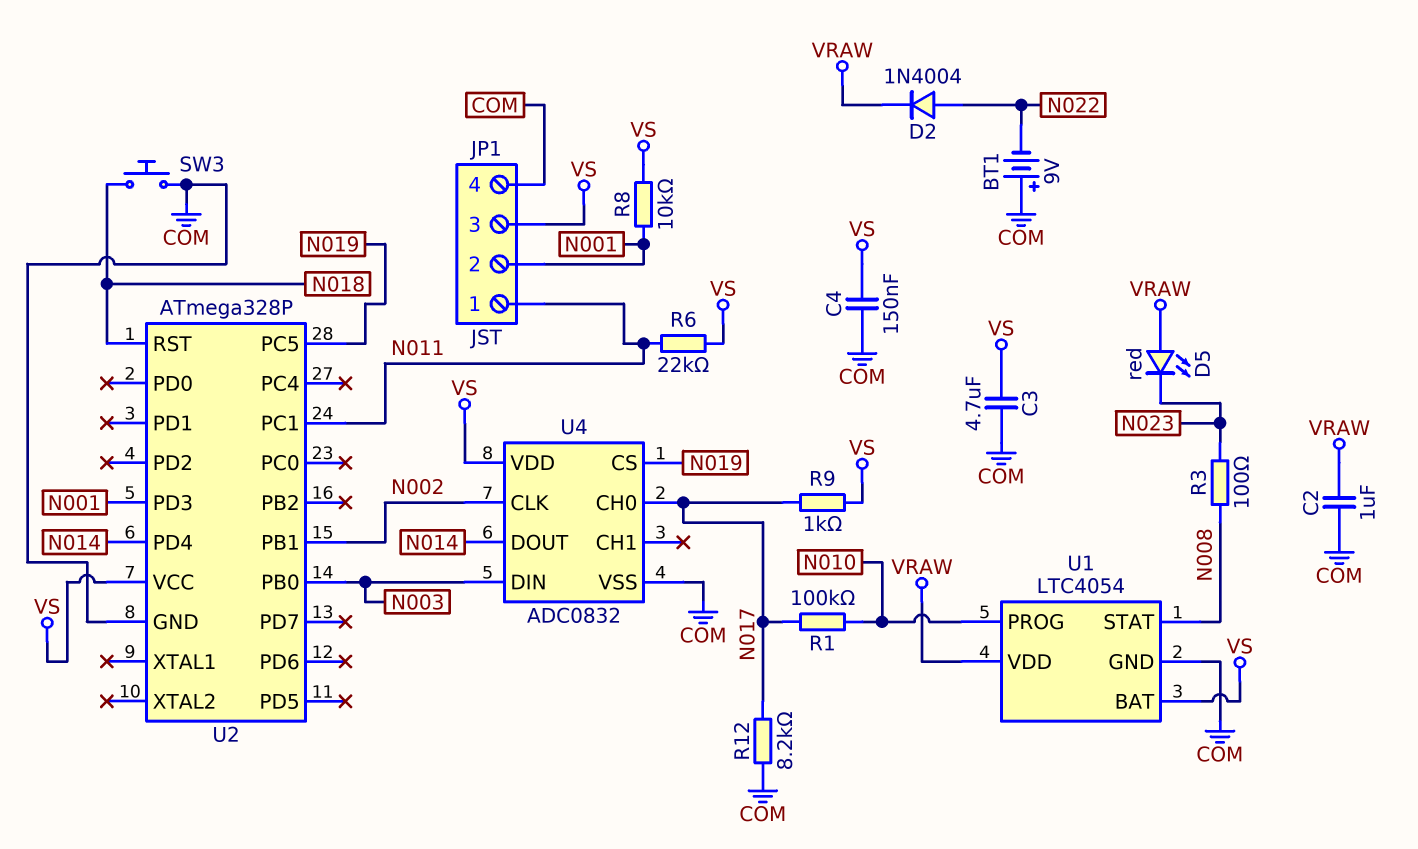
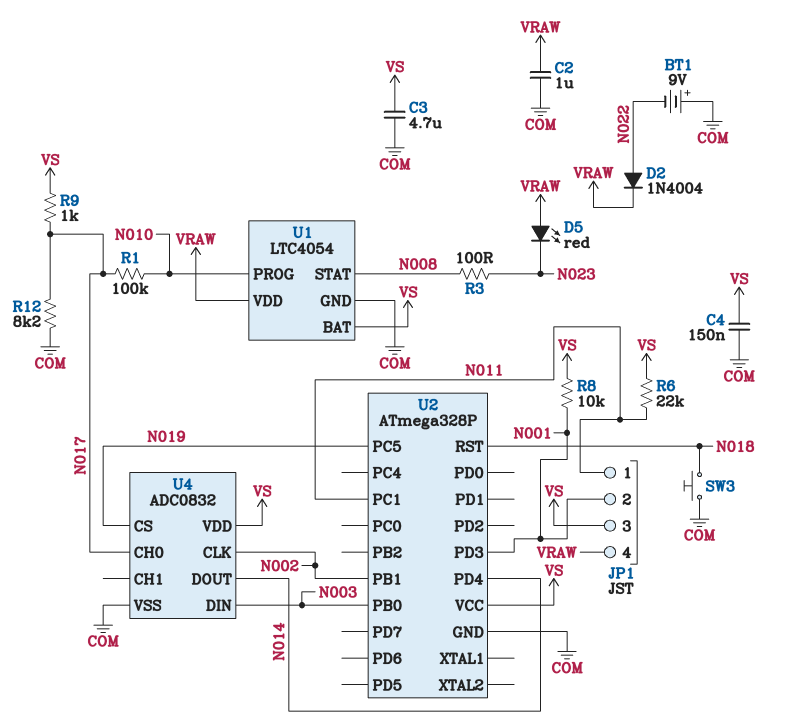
JP1 pin 4: COM -> VRAW

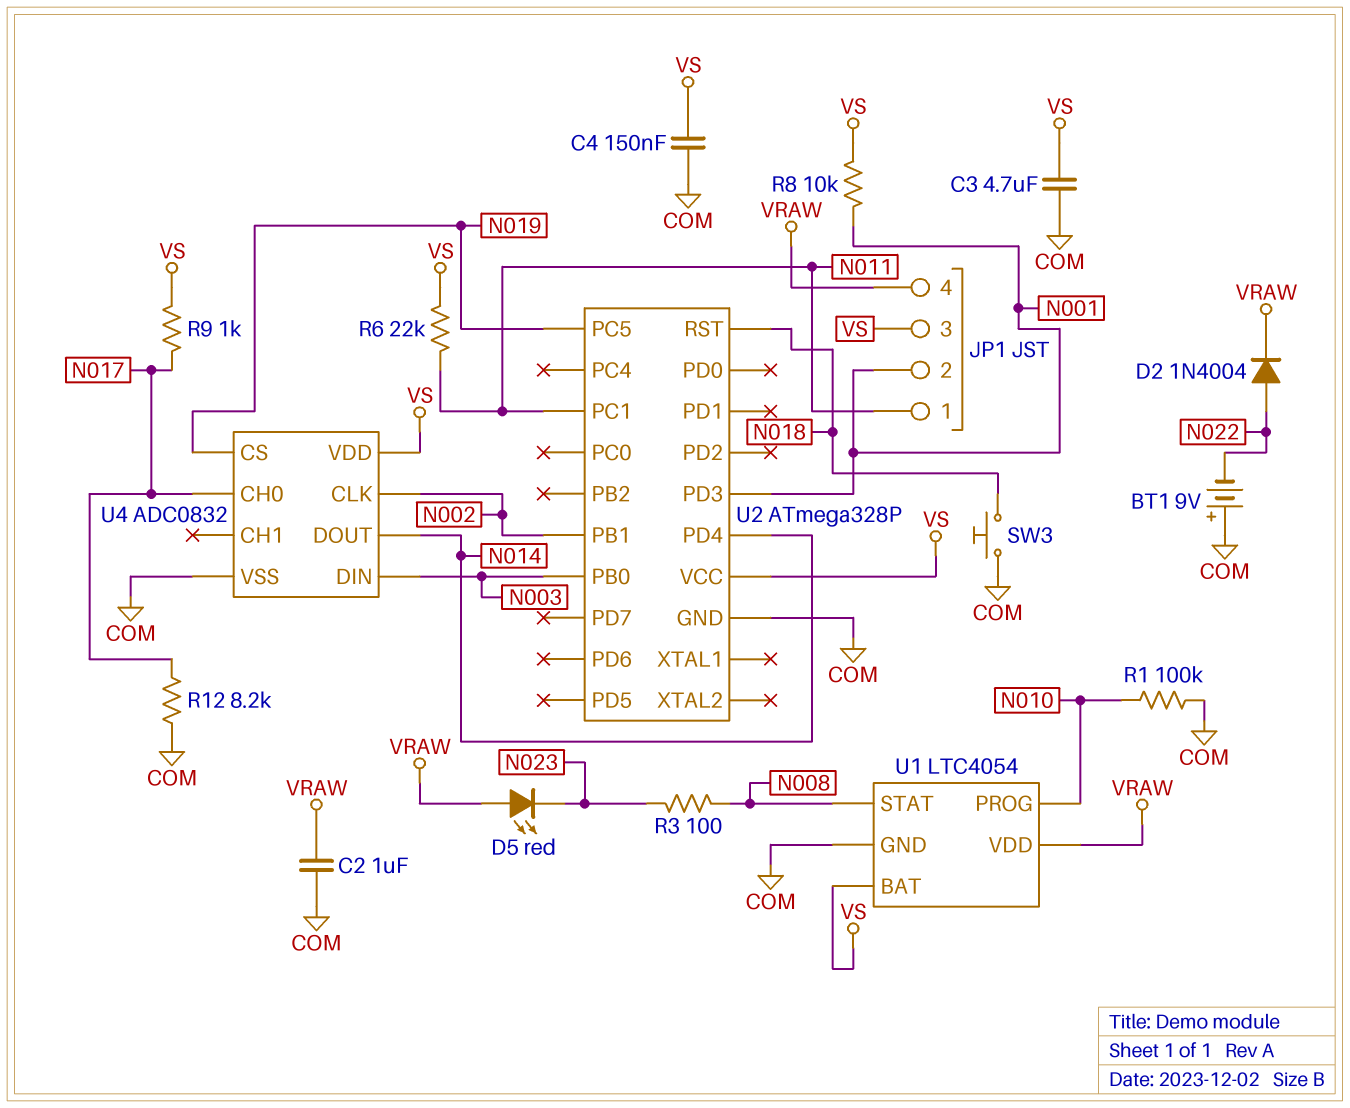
R1: 100k (N010, N017) -> 100k (COM, N010)

